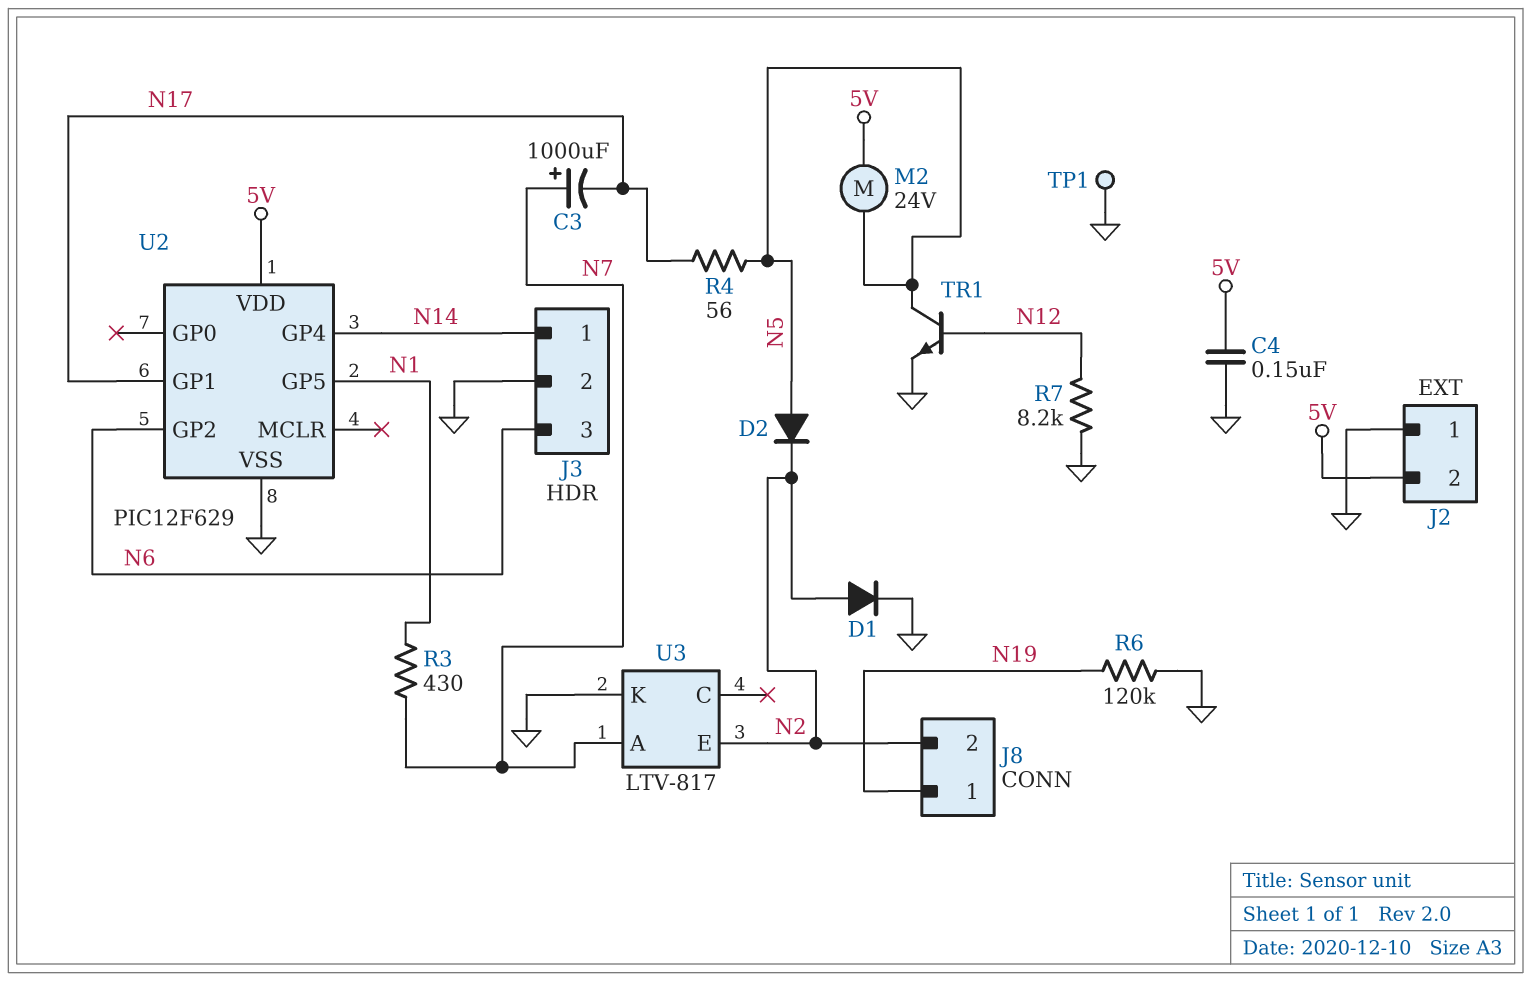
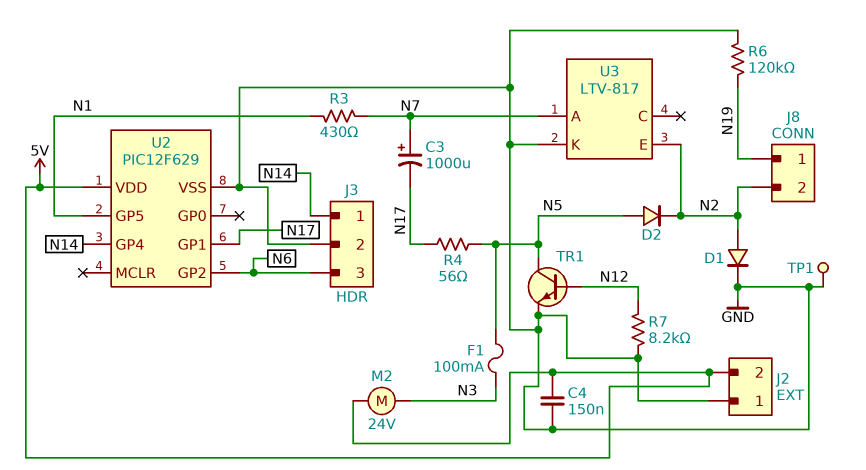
F1: none -> 100mA (N3, N5)
M2: motor 24V (5V, N5) -> motor 24V (5V, N3)

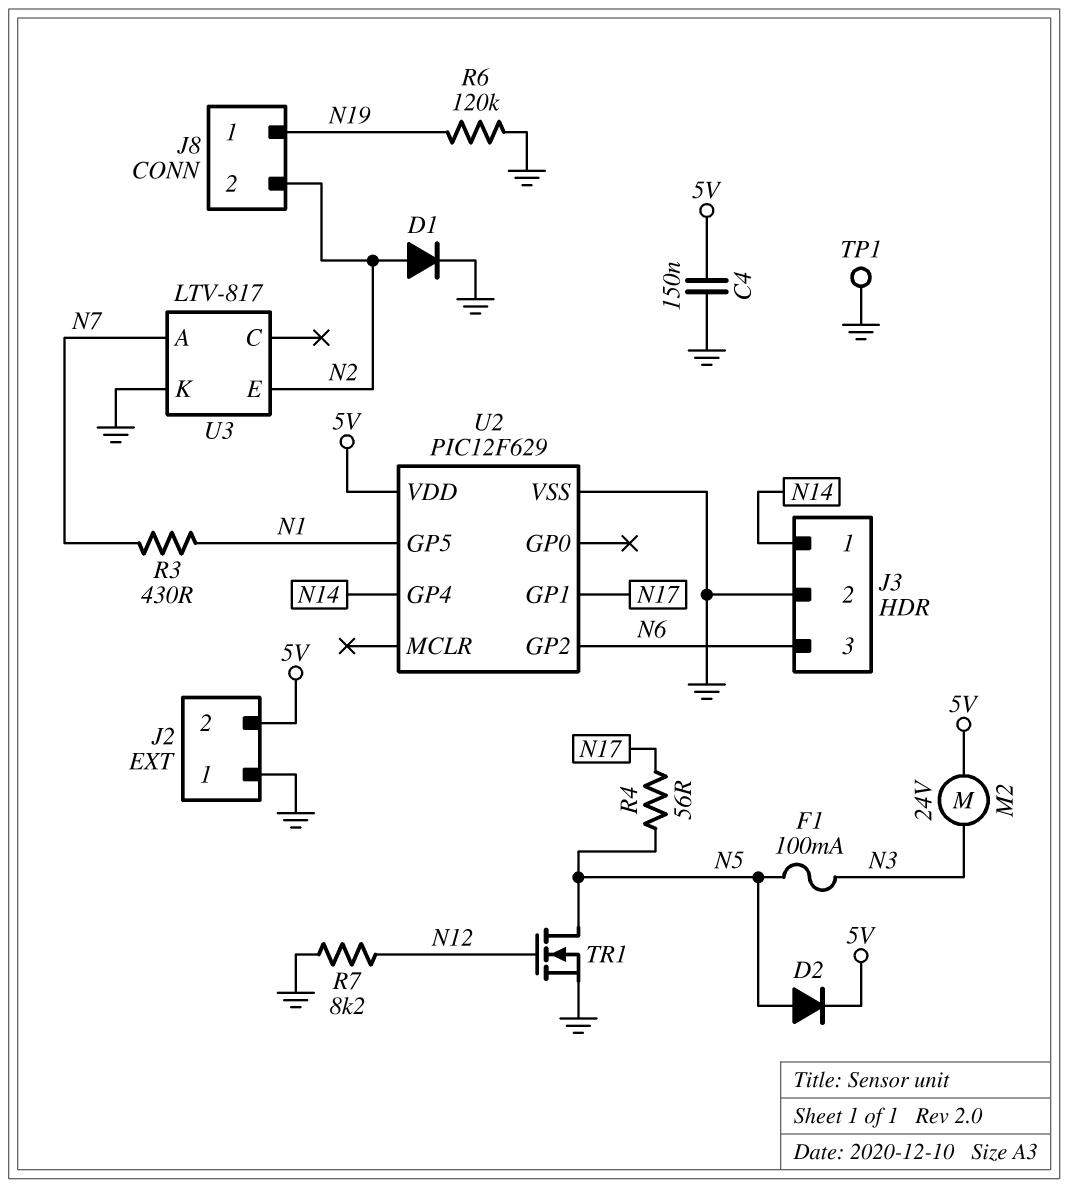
C3: 1000uF (plus N7, minus N17) -> none
D2: diode (A N5, K N2) -> diode (A N5, K 5V)
TR1: NPN (B N12, C N5, E GND) -> NMOS (G N12, D N5, S GND)

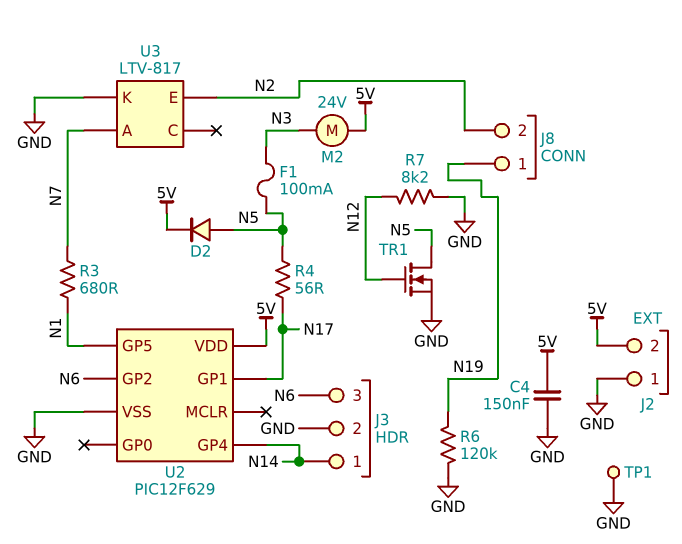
D1: diode (A N2, K GND) -> none
R3: 430 (N1, N7) -> 680 (N1, N7)

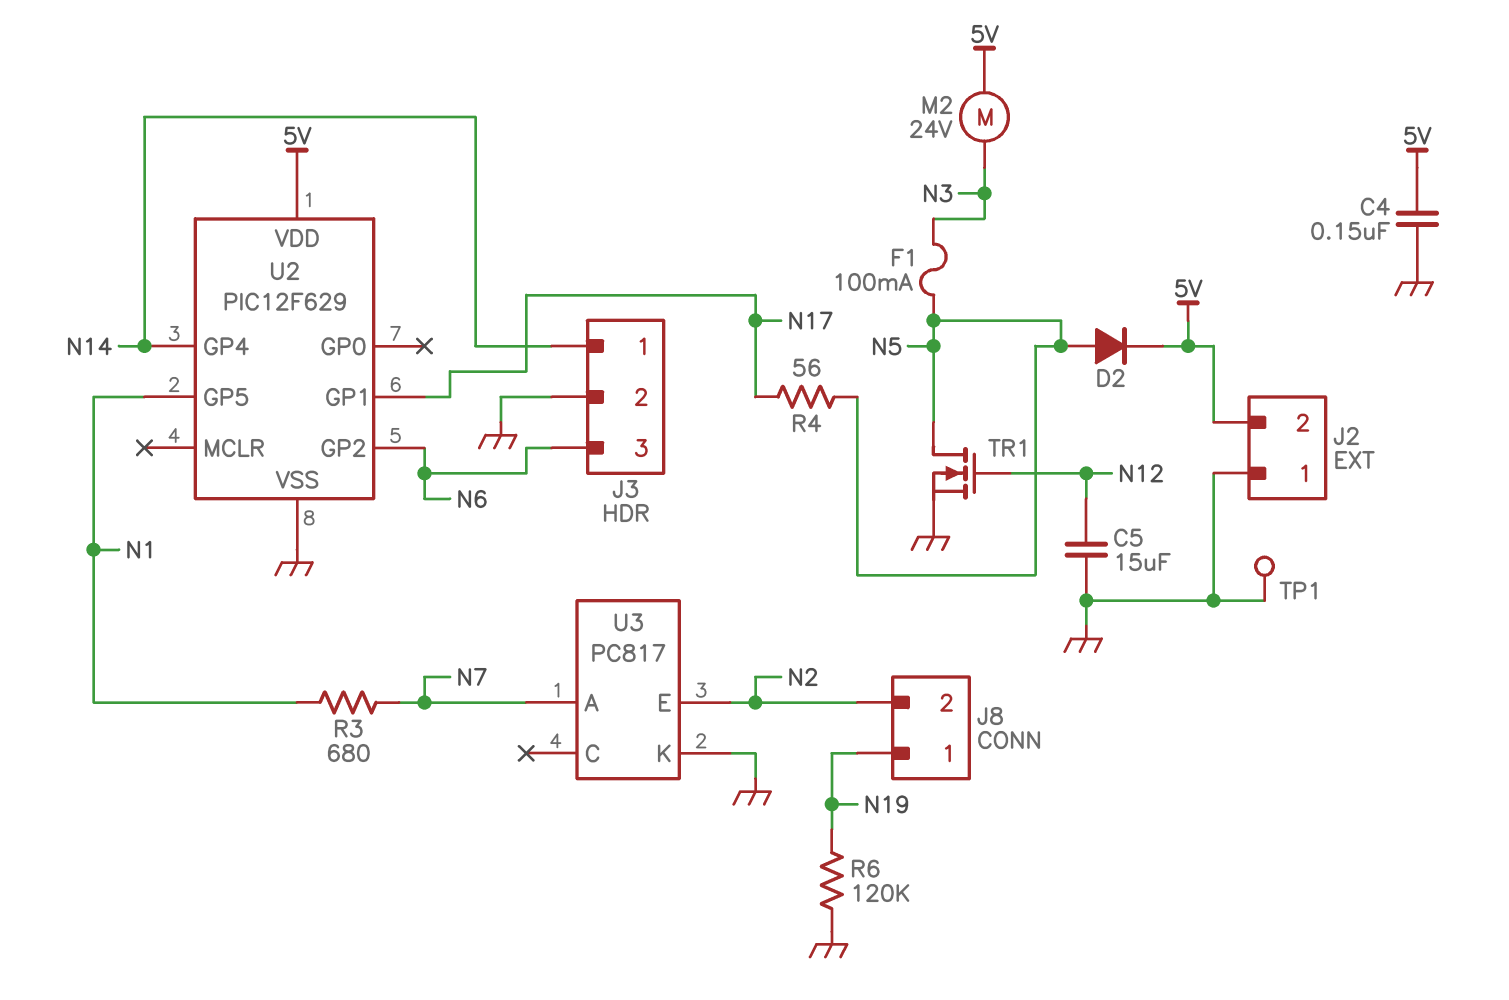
C5: none -> 15uF (GND, N12)
R7: 8.2k (GND, N12) -> none
U3: LTV-817 -> PC817

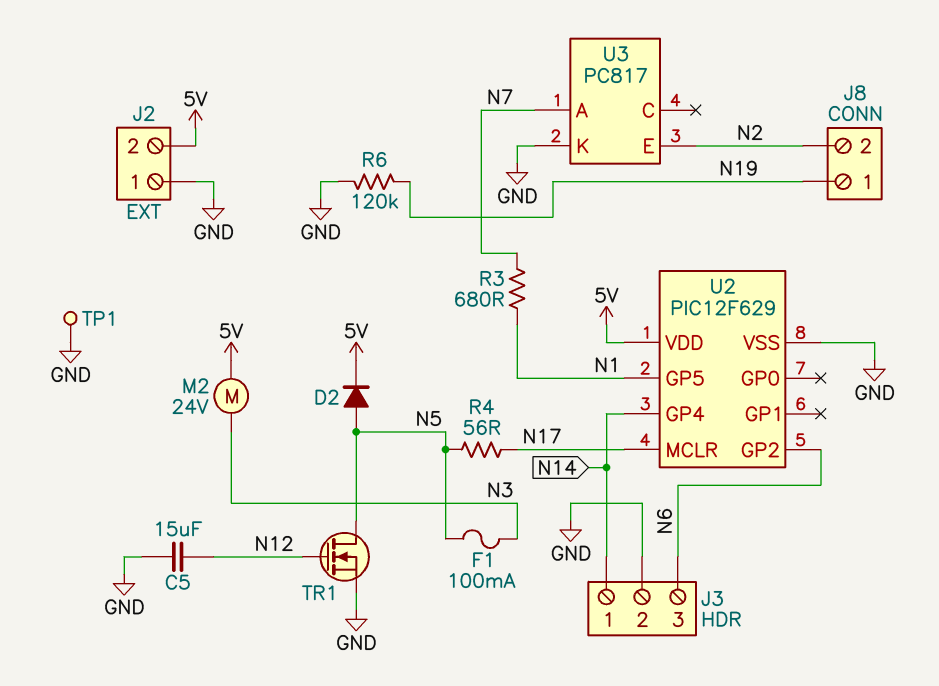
C4: 150nF (5V, GND) -> none
U2 pin GP1: N17 -> none
U2 pin MCLR: none -> N17

